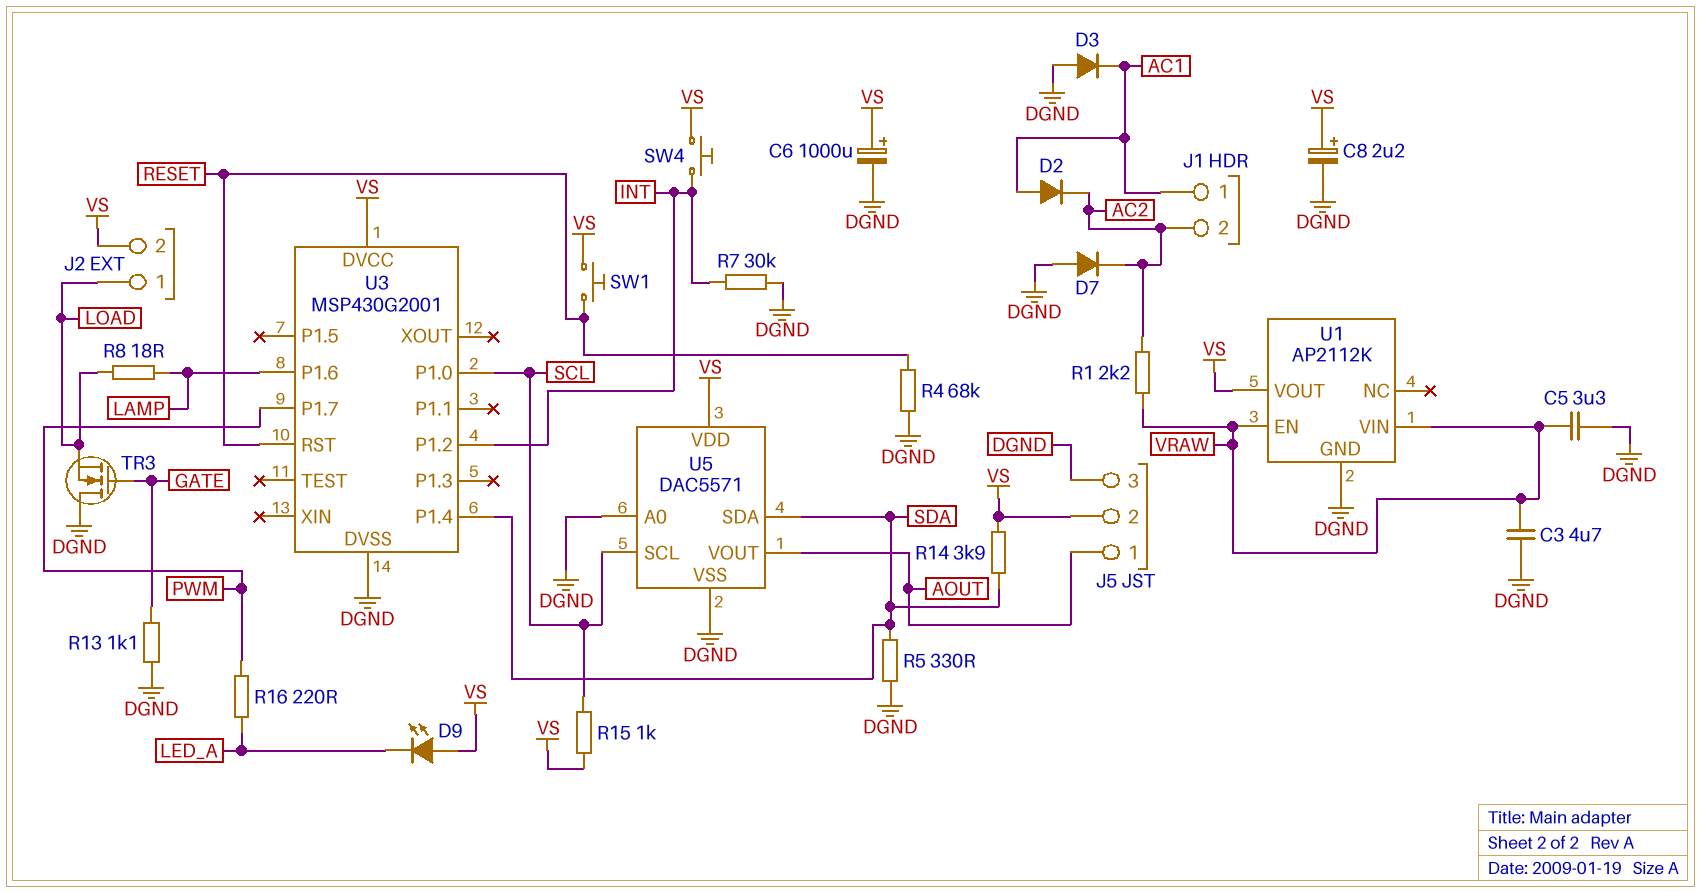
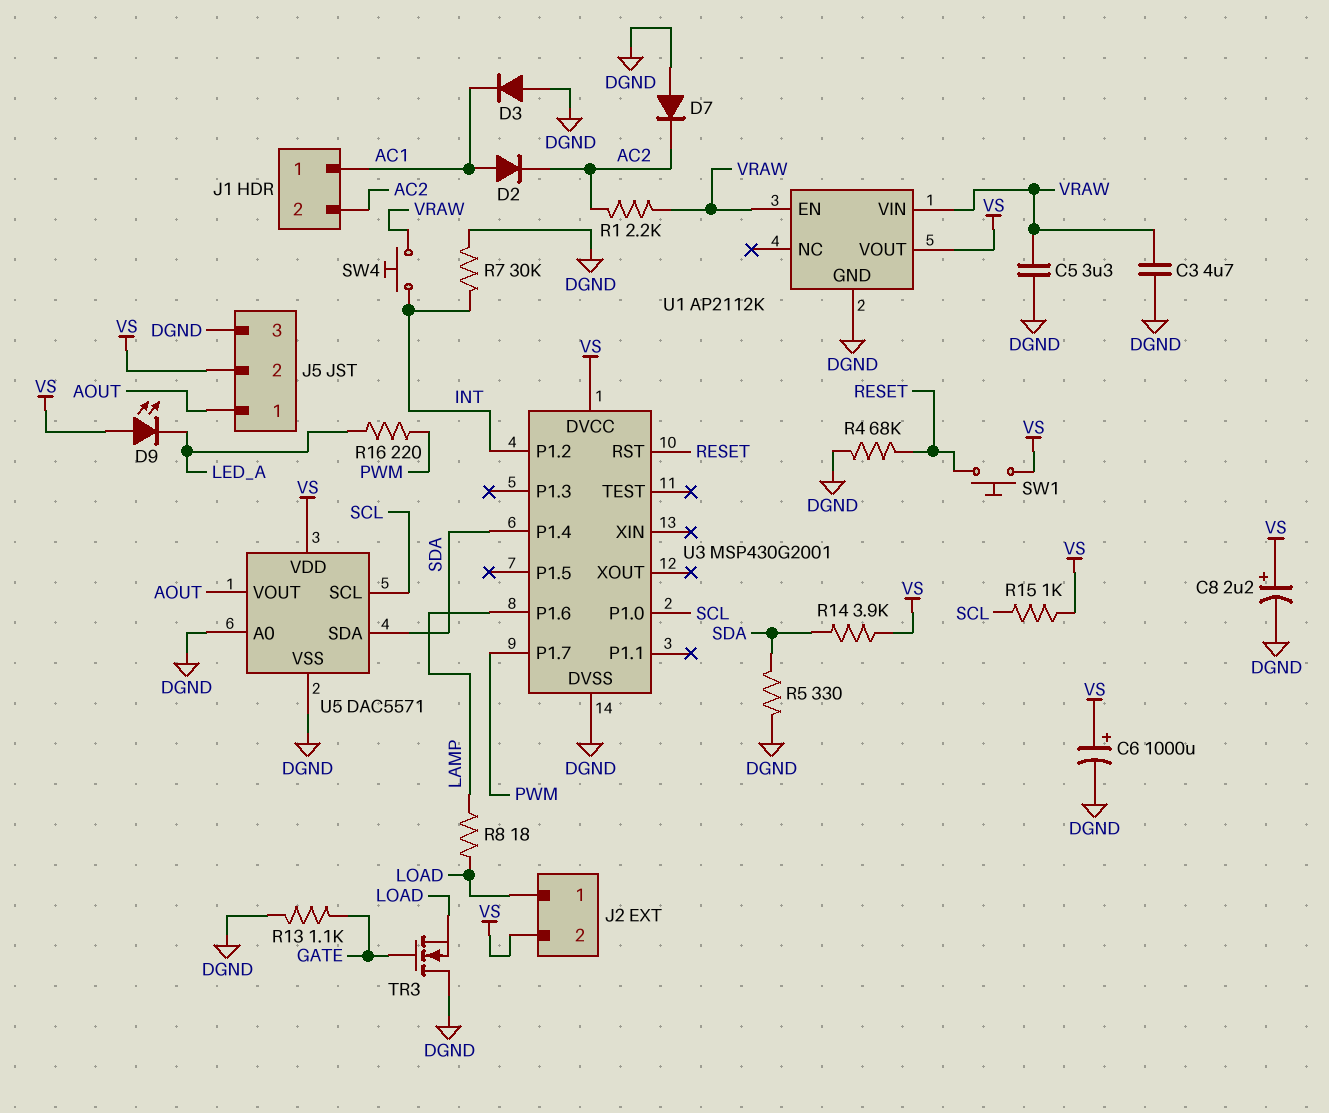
SW4: button (INT, VS) -> button (INT, VRAW)

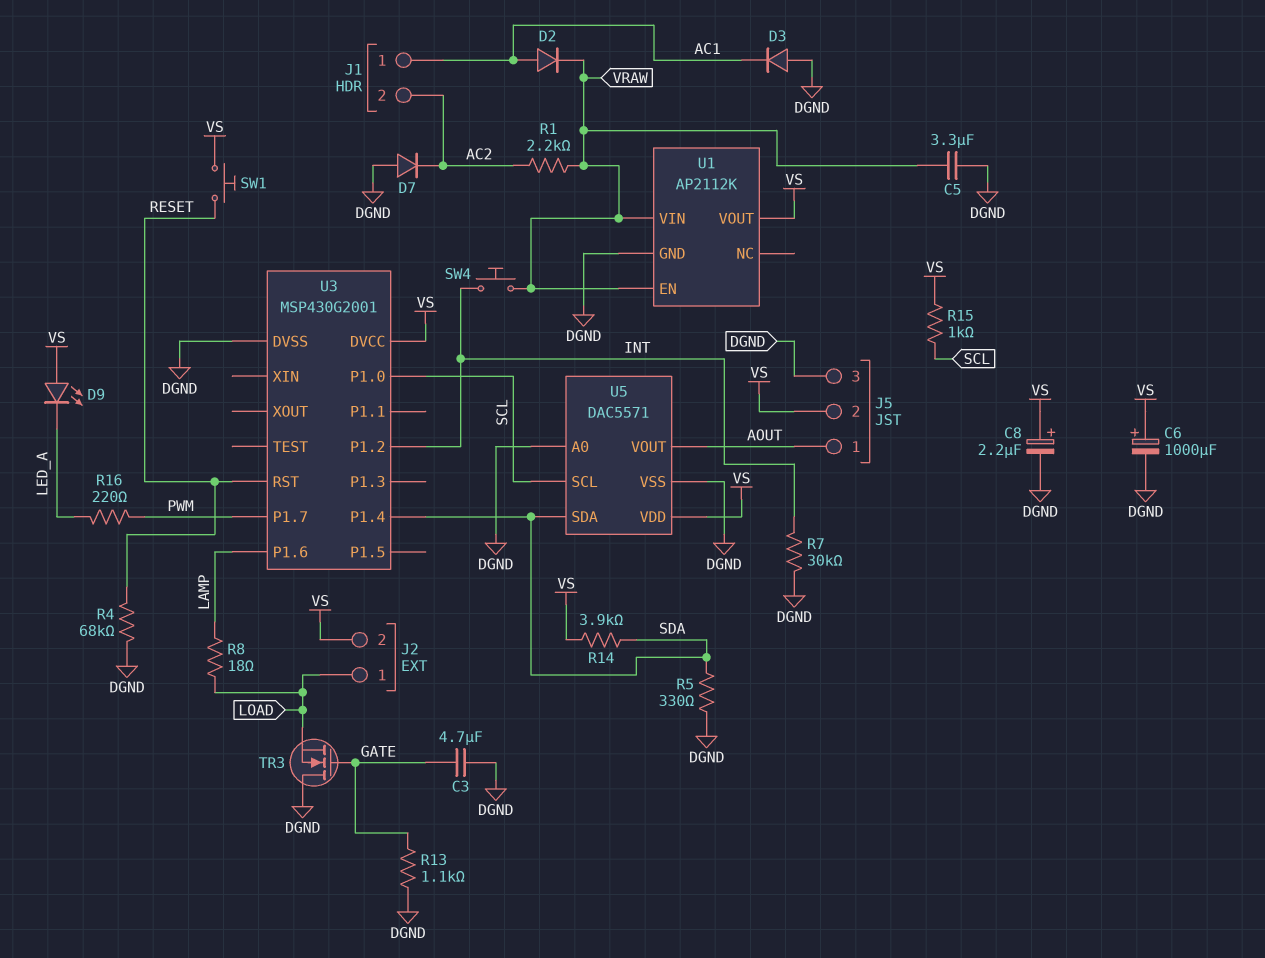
C3: 4.7uF (DGND, VRAW) -> 4.7uF (DGND, GATE)
D2: diode (A AC1, K AC2) -> diode (A AC1, K VRAW)

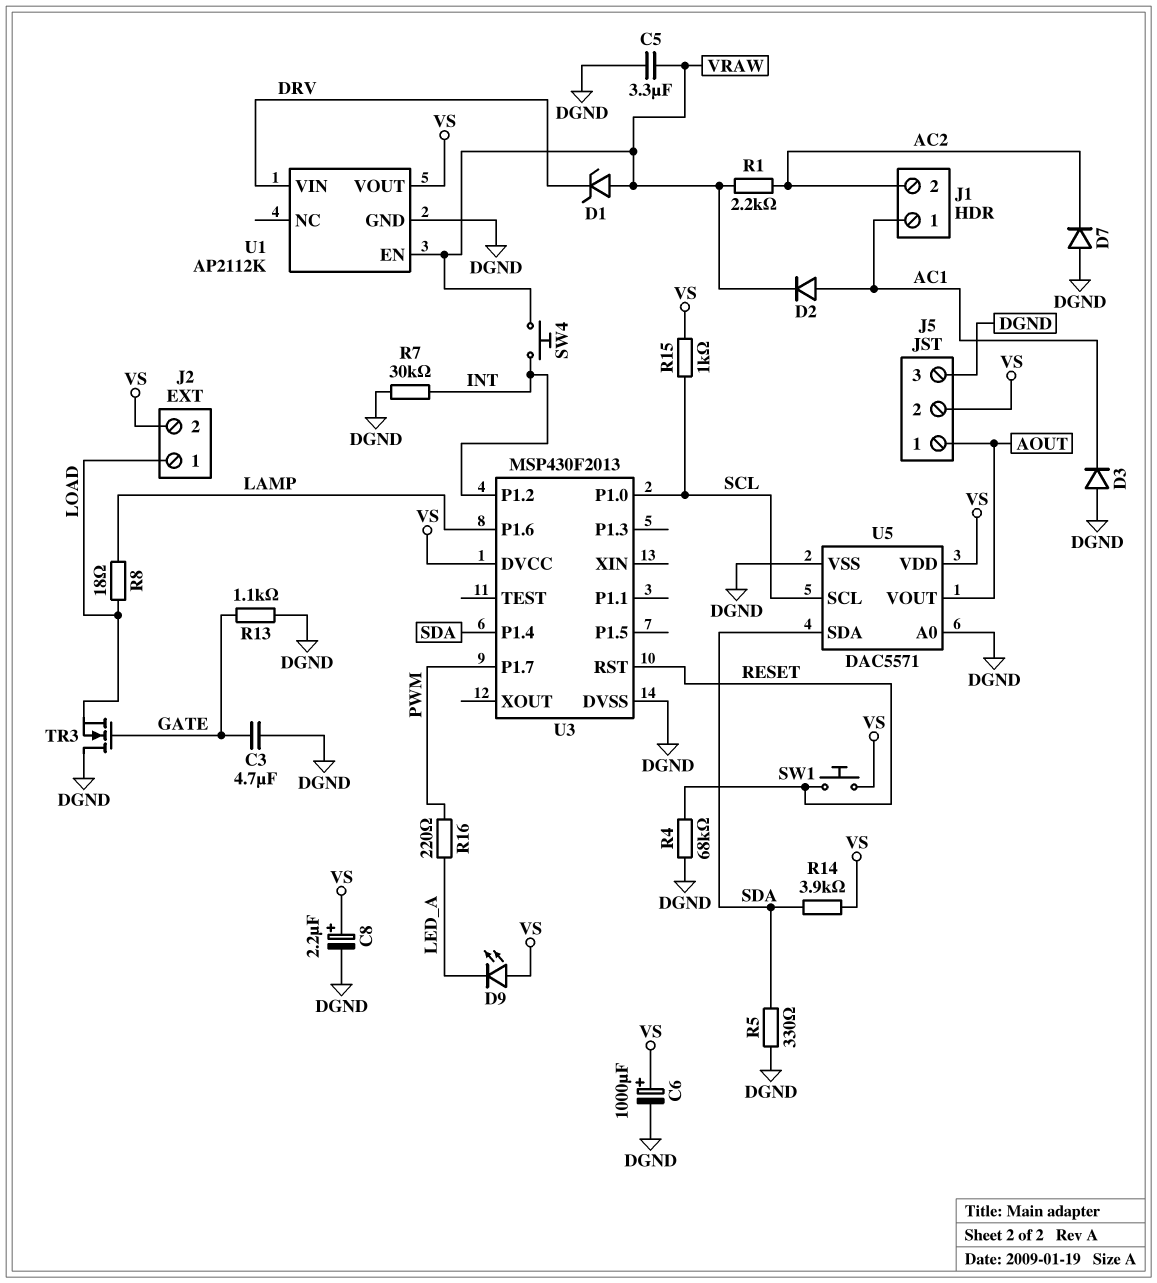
D1: none -> zener (A VRAW, K DRV)
U1 pin VIN: VRAW -> DRV
U3: MSP430G2001 -> MSP430F2013

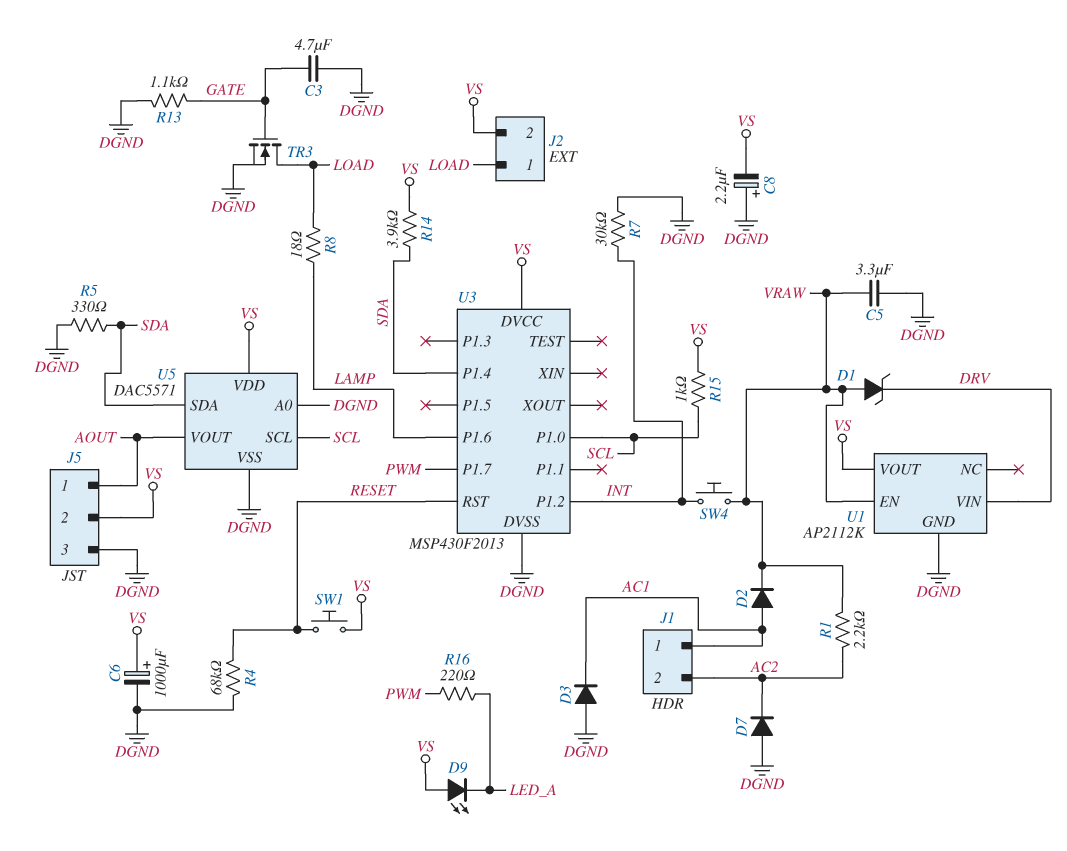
C8: 2.2uF (plus VS, minus DGND) -> 2.2uF (plus DGND, minus VS)
TR3: NMOS (G GATE, D DGND, S LOAD) -> NMOS (G GATE, D LOAD, S DGND)

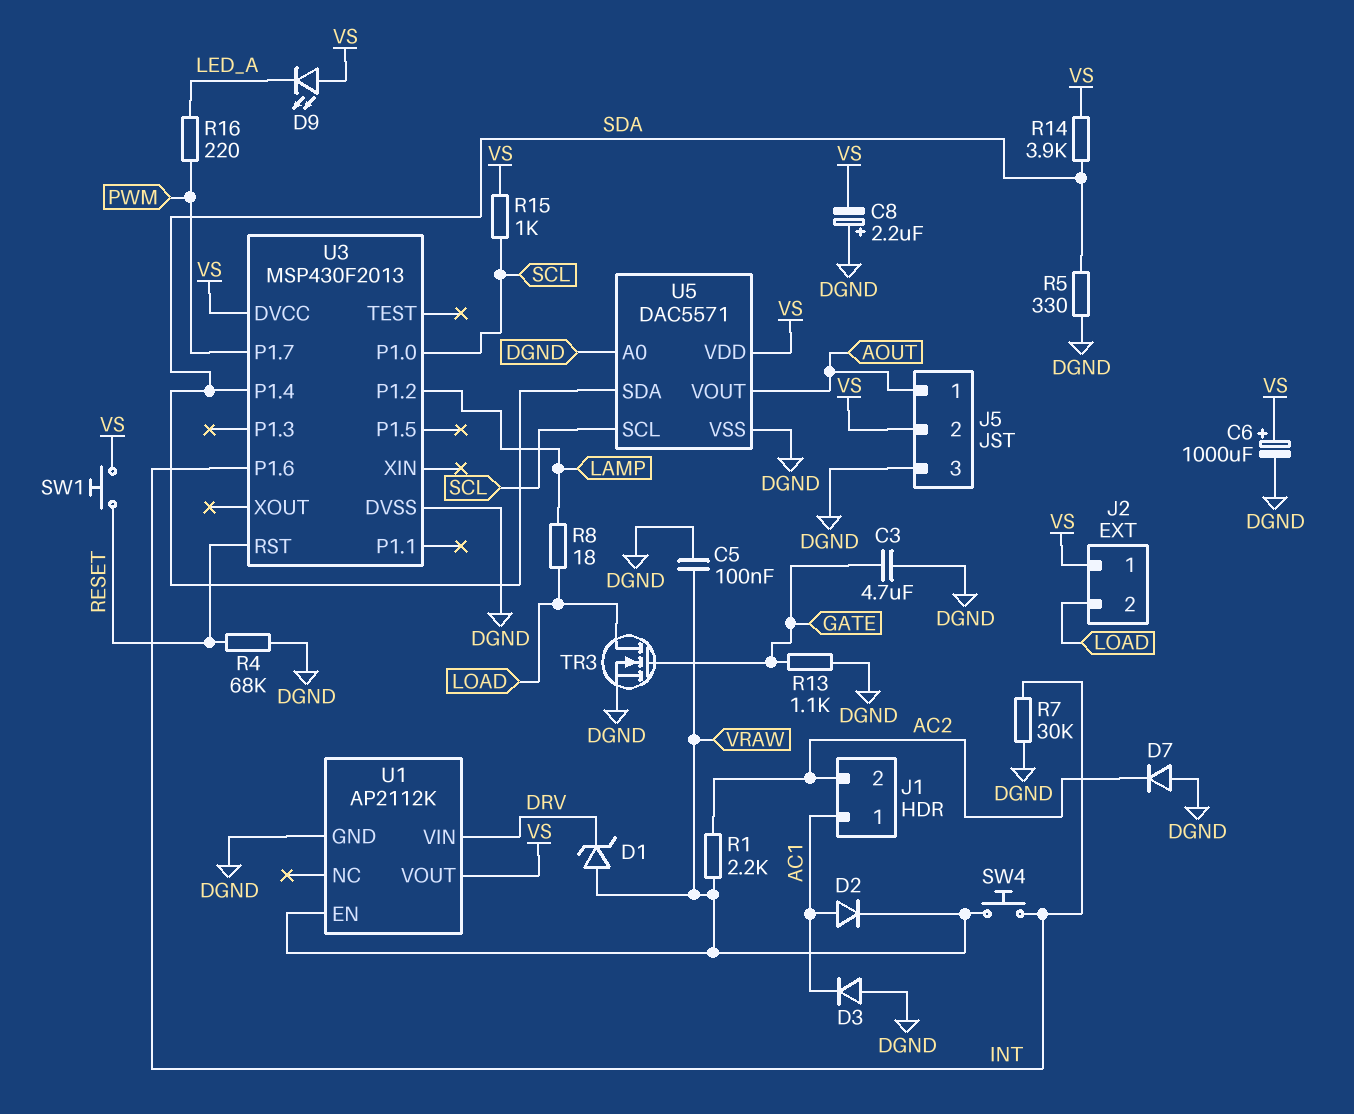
C5: 3.3uF (DGND, VRAW) -> 100nF (DGND, VRAW)
J2 pin 1: LOAD -> VS
J2 pin 2: VS -> LOAD
U3 pin P1.2: INT -> LAMP
U3 pin P1.6: LAMP -> INT

